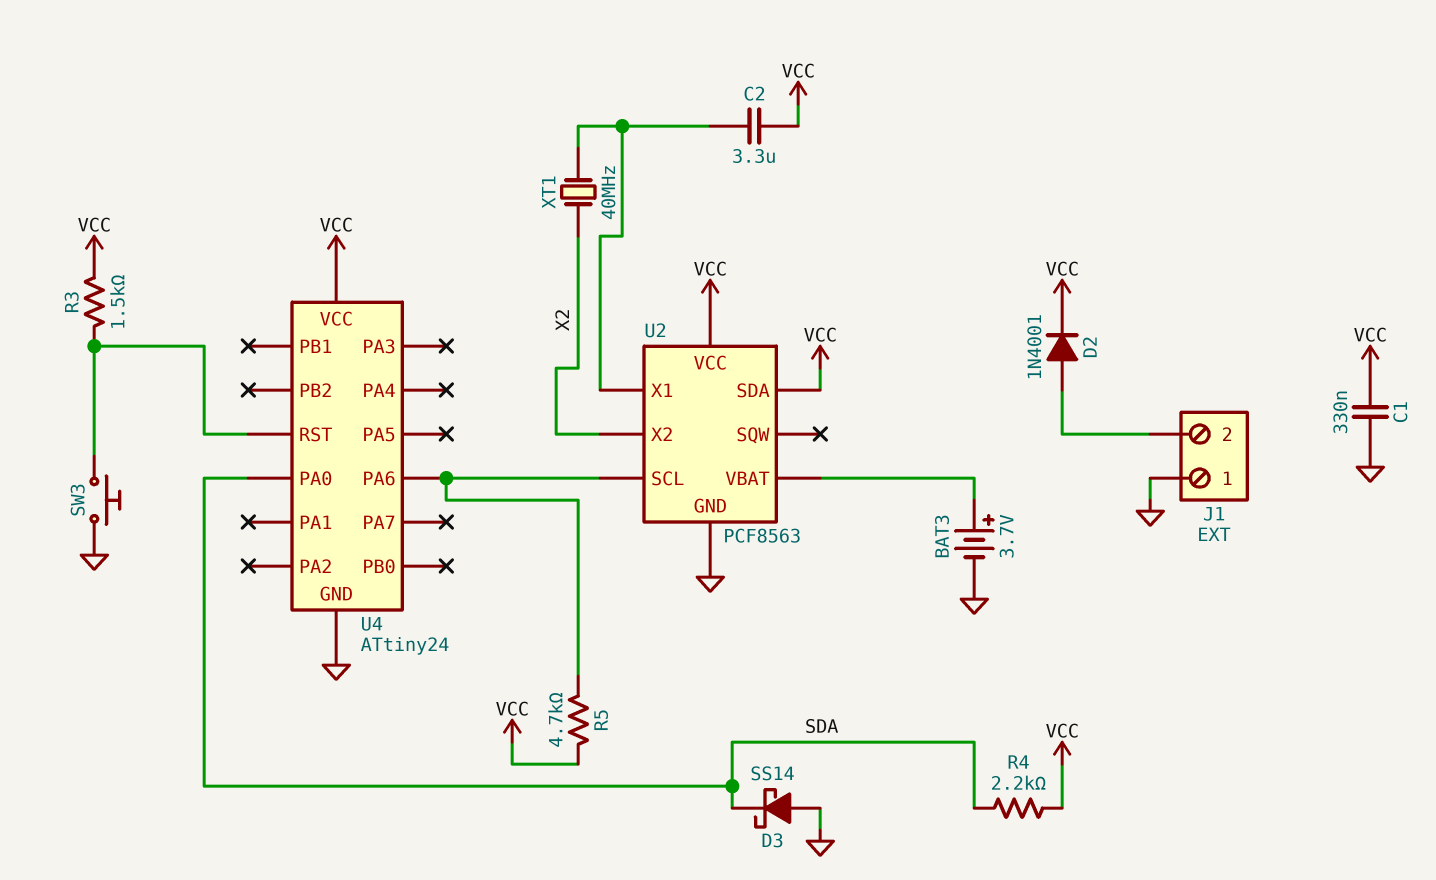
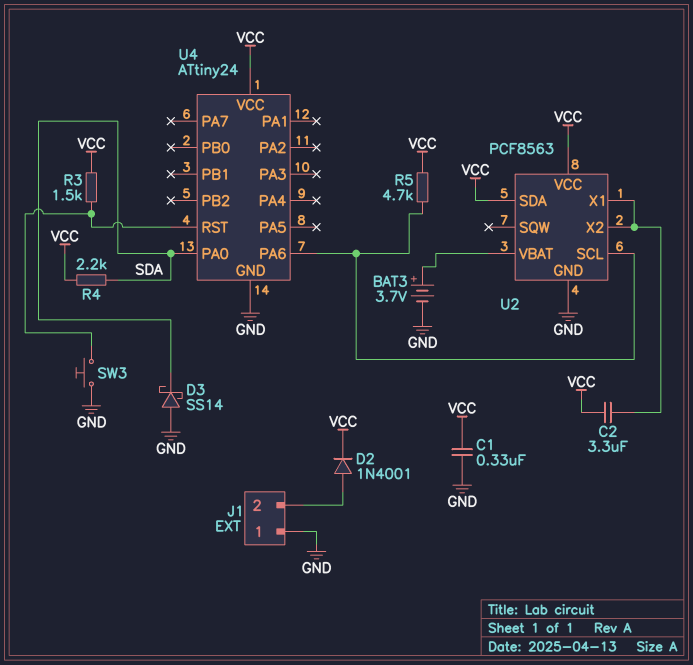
U2 pin X2: X2 -> U2/X1
XT1: 40MHz (U2/X1, X2) -> none

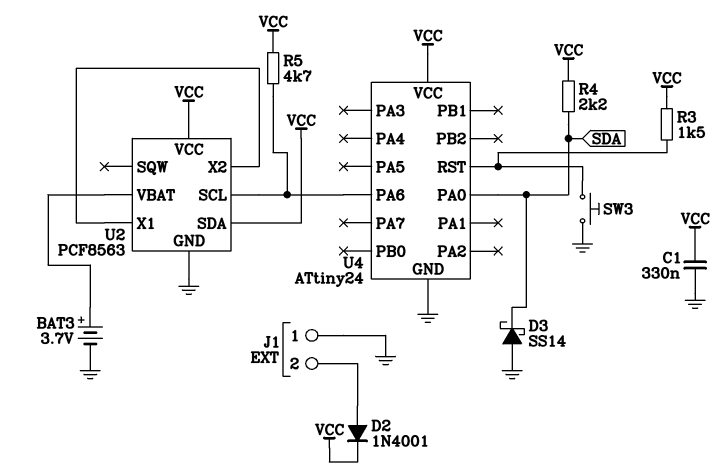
C2: 3.3uF (U2/X1, VCC) -> none

